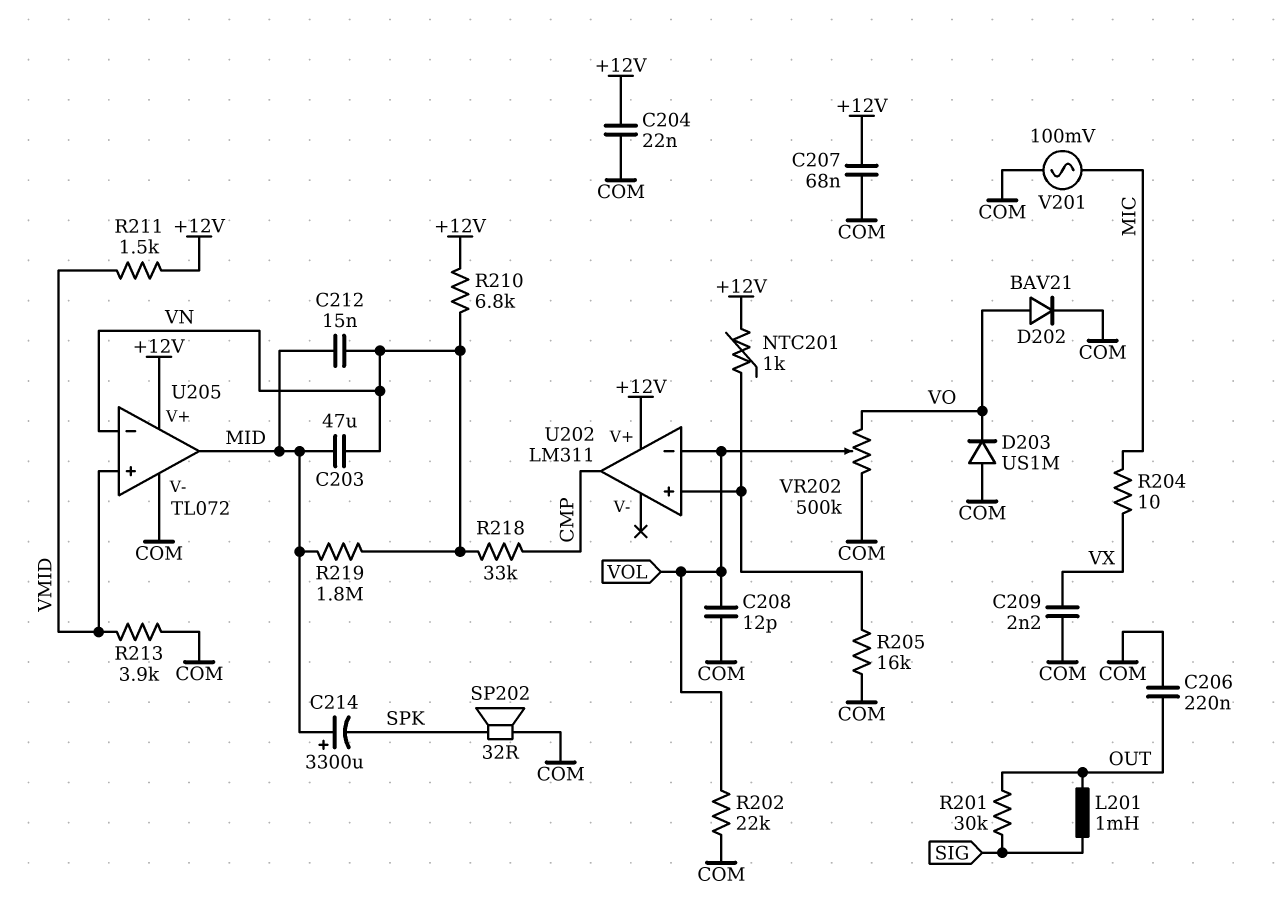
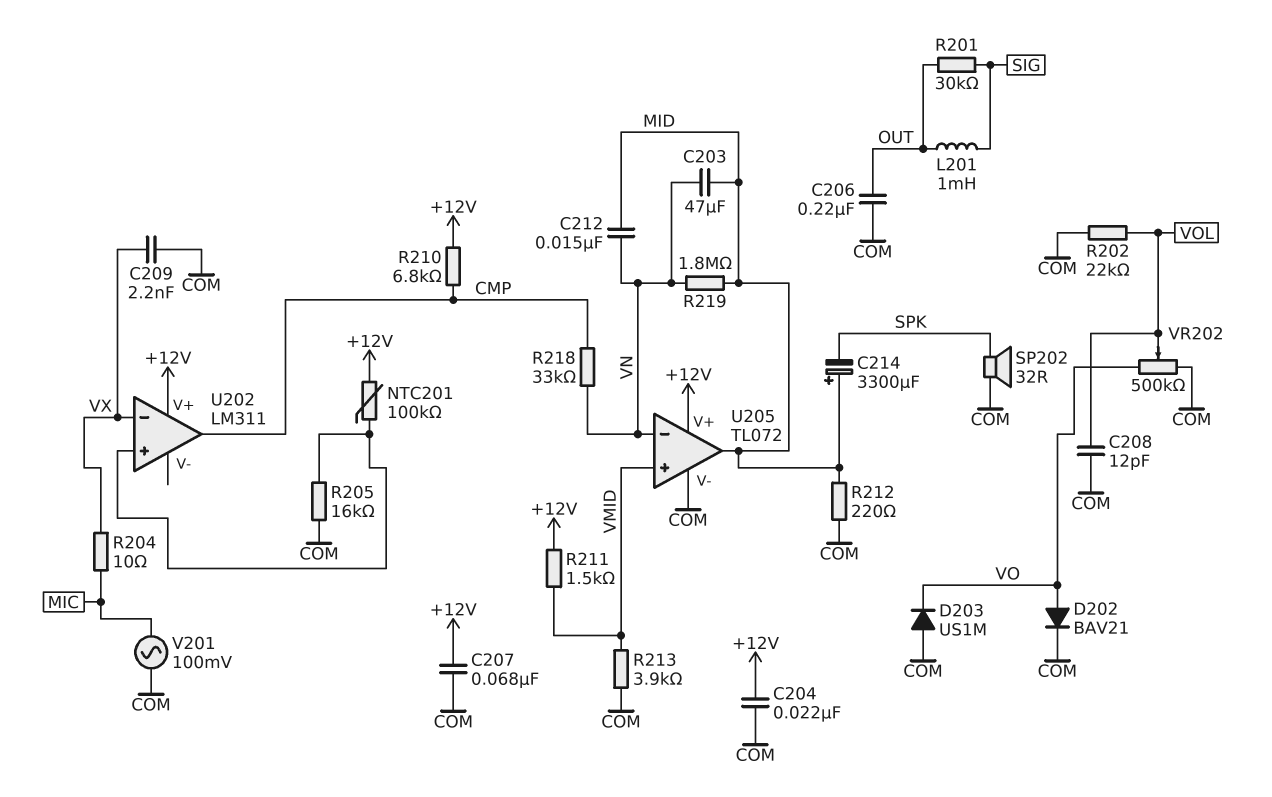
NTC201: 1k (+12V, U202/in+) -> 100k (+12V, U202/in+)
R210: 6.8k (+12V, VN) -> 6.8k (+12V, CMP)
R212: none -> 220 (COM, MID)
U202 pin in-: VOL -> VX

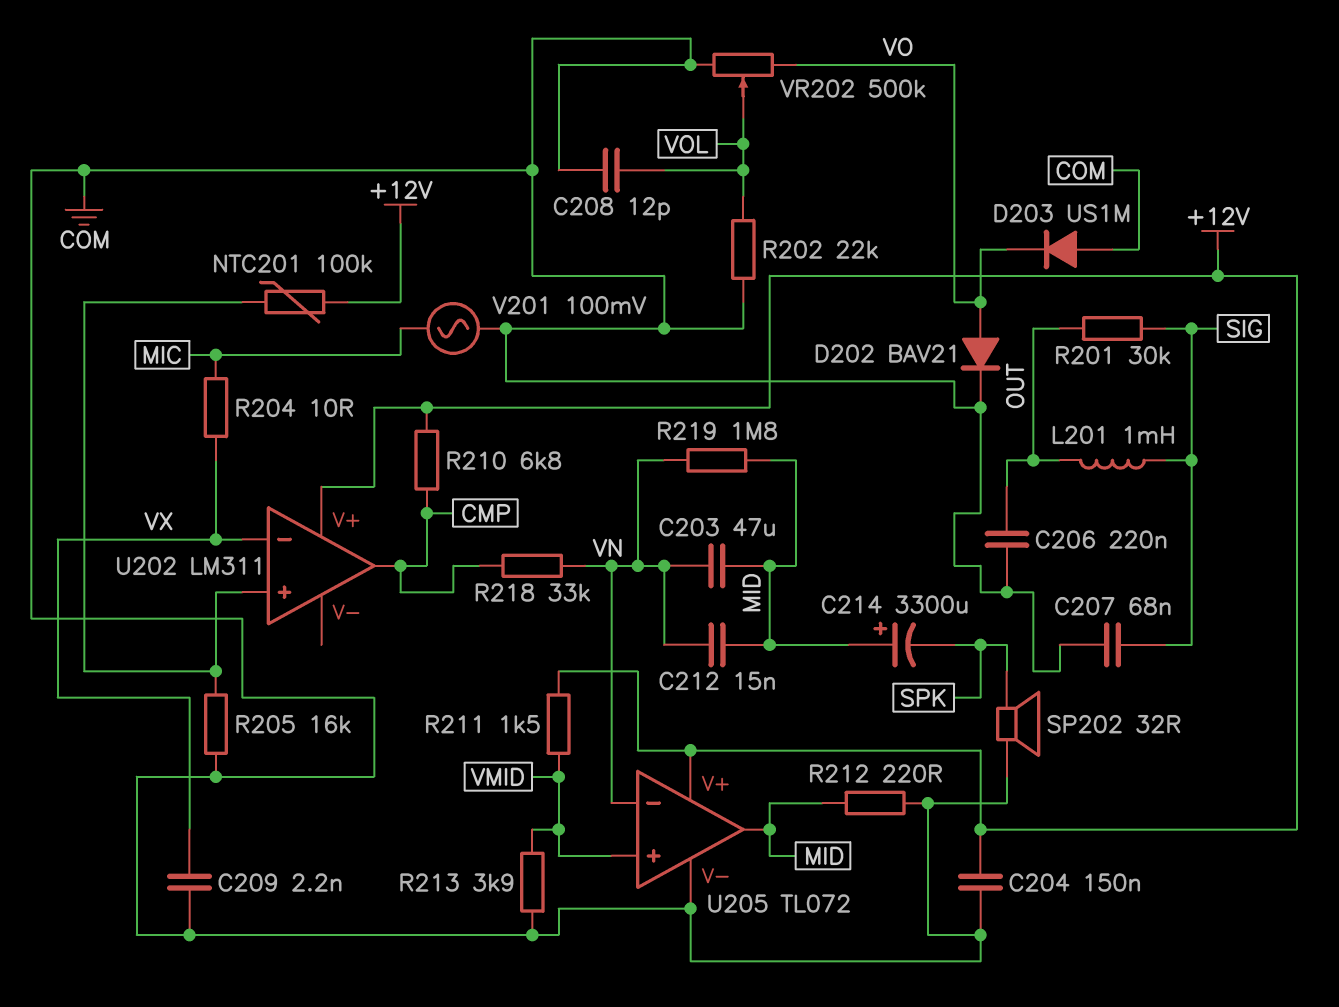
C204: 22nF (+12V, COM) -> 150nF (+12V, COM)
C207: 68nF (+12V, COM) -> 68nF (COM, SIG)

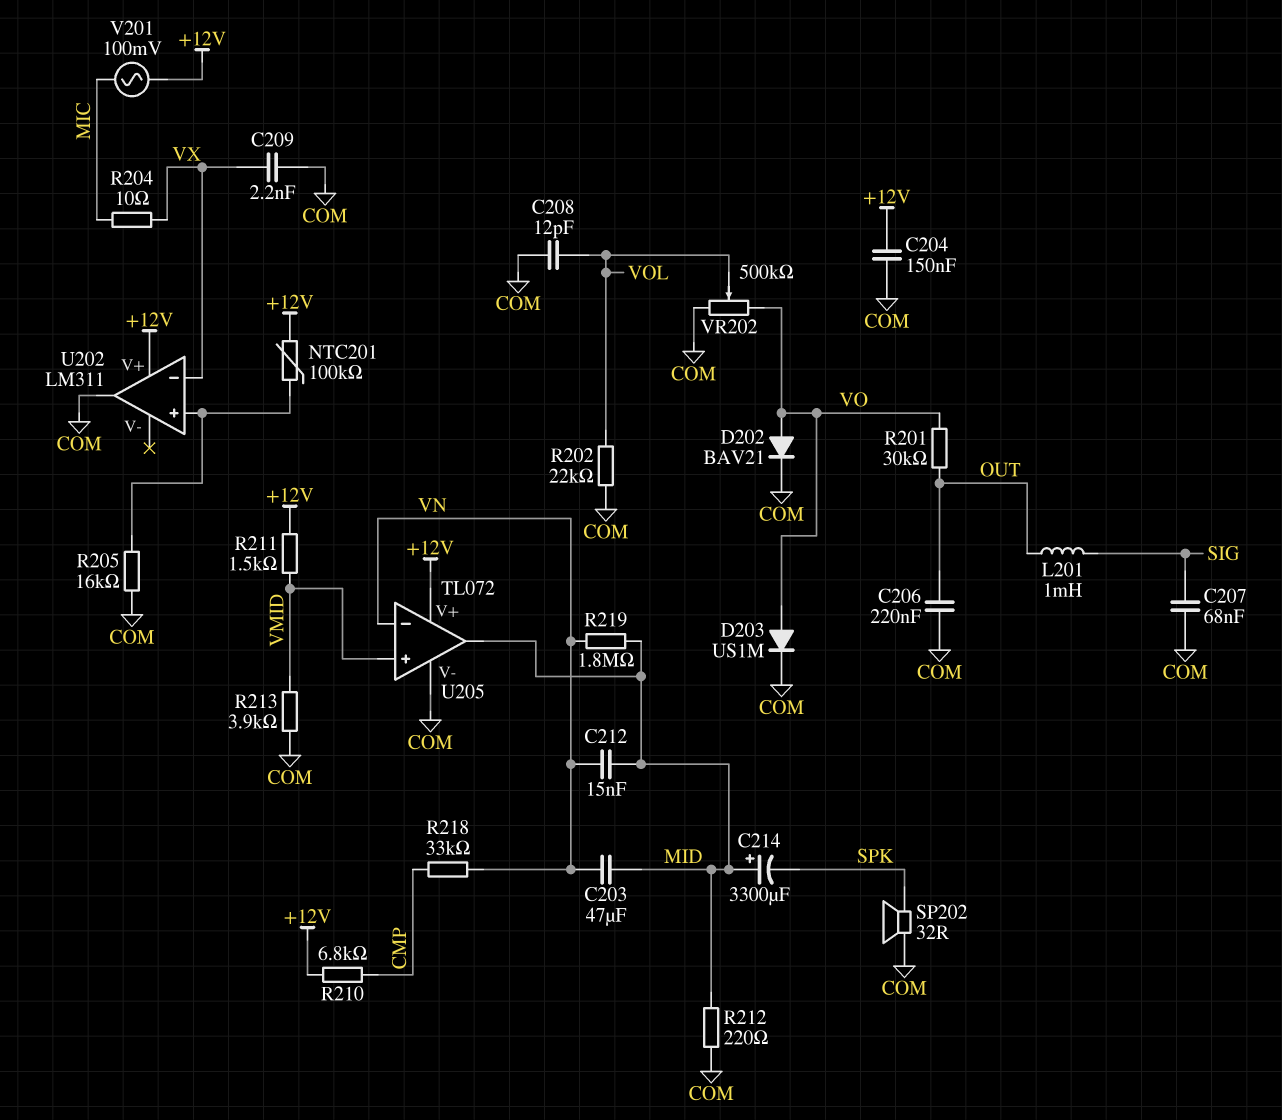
D203: diode US1M (A COM, K VO) -> diode US1M (A VO, K COM)
R201: 30k (OUT, SIG) -> 30k (OUT, VO)
U202 pin out: CMP -> COM
V201: AC 100mV (COM, MIC) -> AC 100mV (+12V, MIC)

